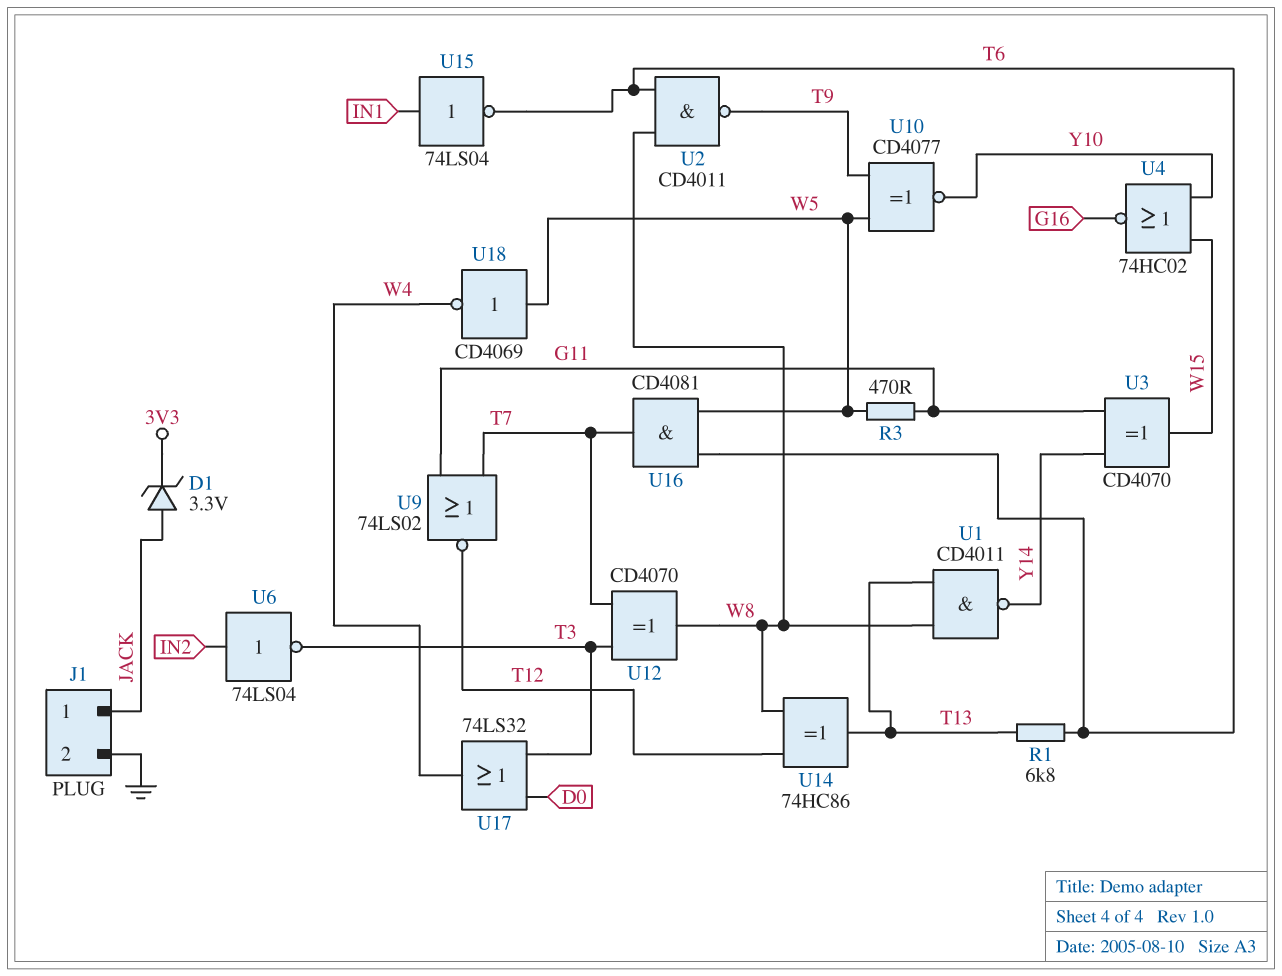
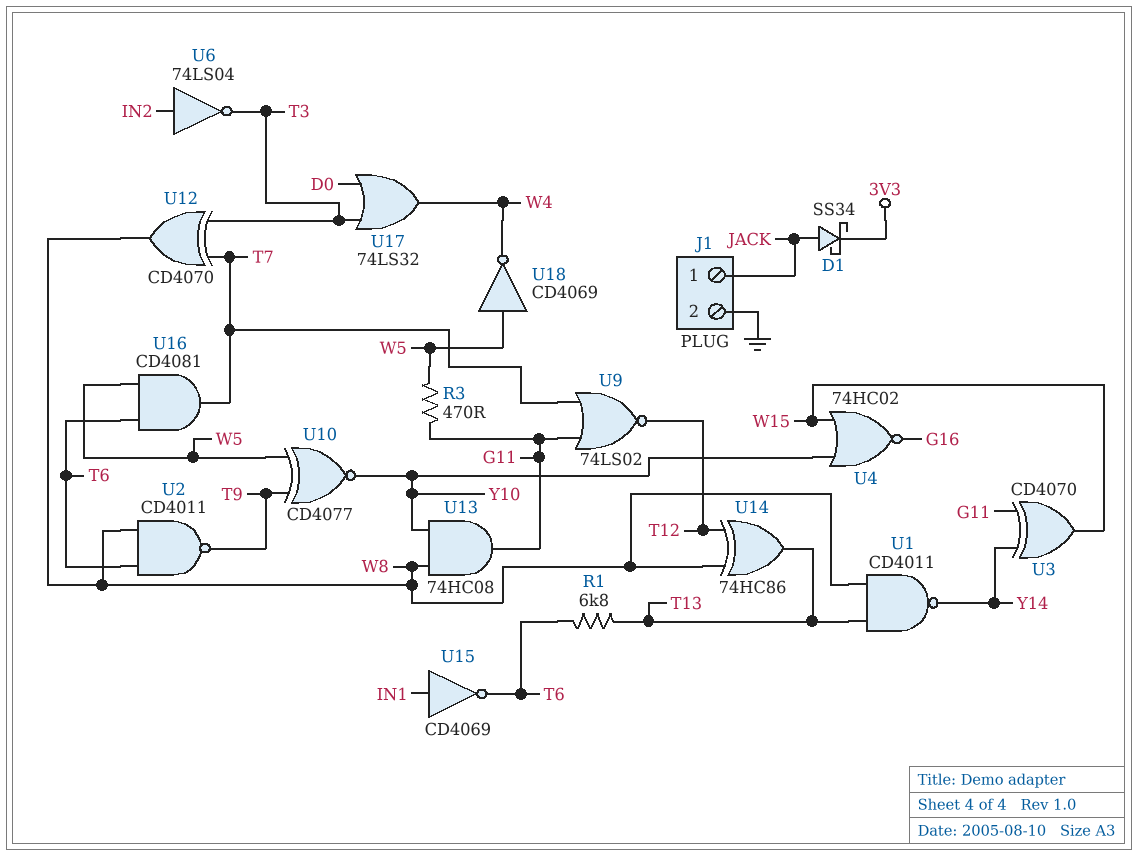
D1: zener 3.3V (A JACK, K 3V3) -> schottky SS34 (A JACK, K 3V3)
U13: none -> AND 74HC08 (in W8, in Y10, out G11)
U15: NOT 74LS04 (in IN1, out T6) -> NOT CD4069 (in IN1, out T6)

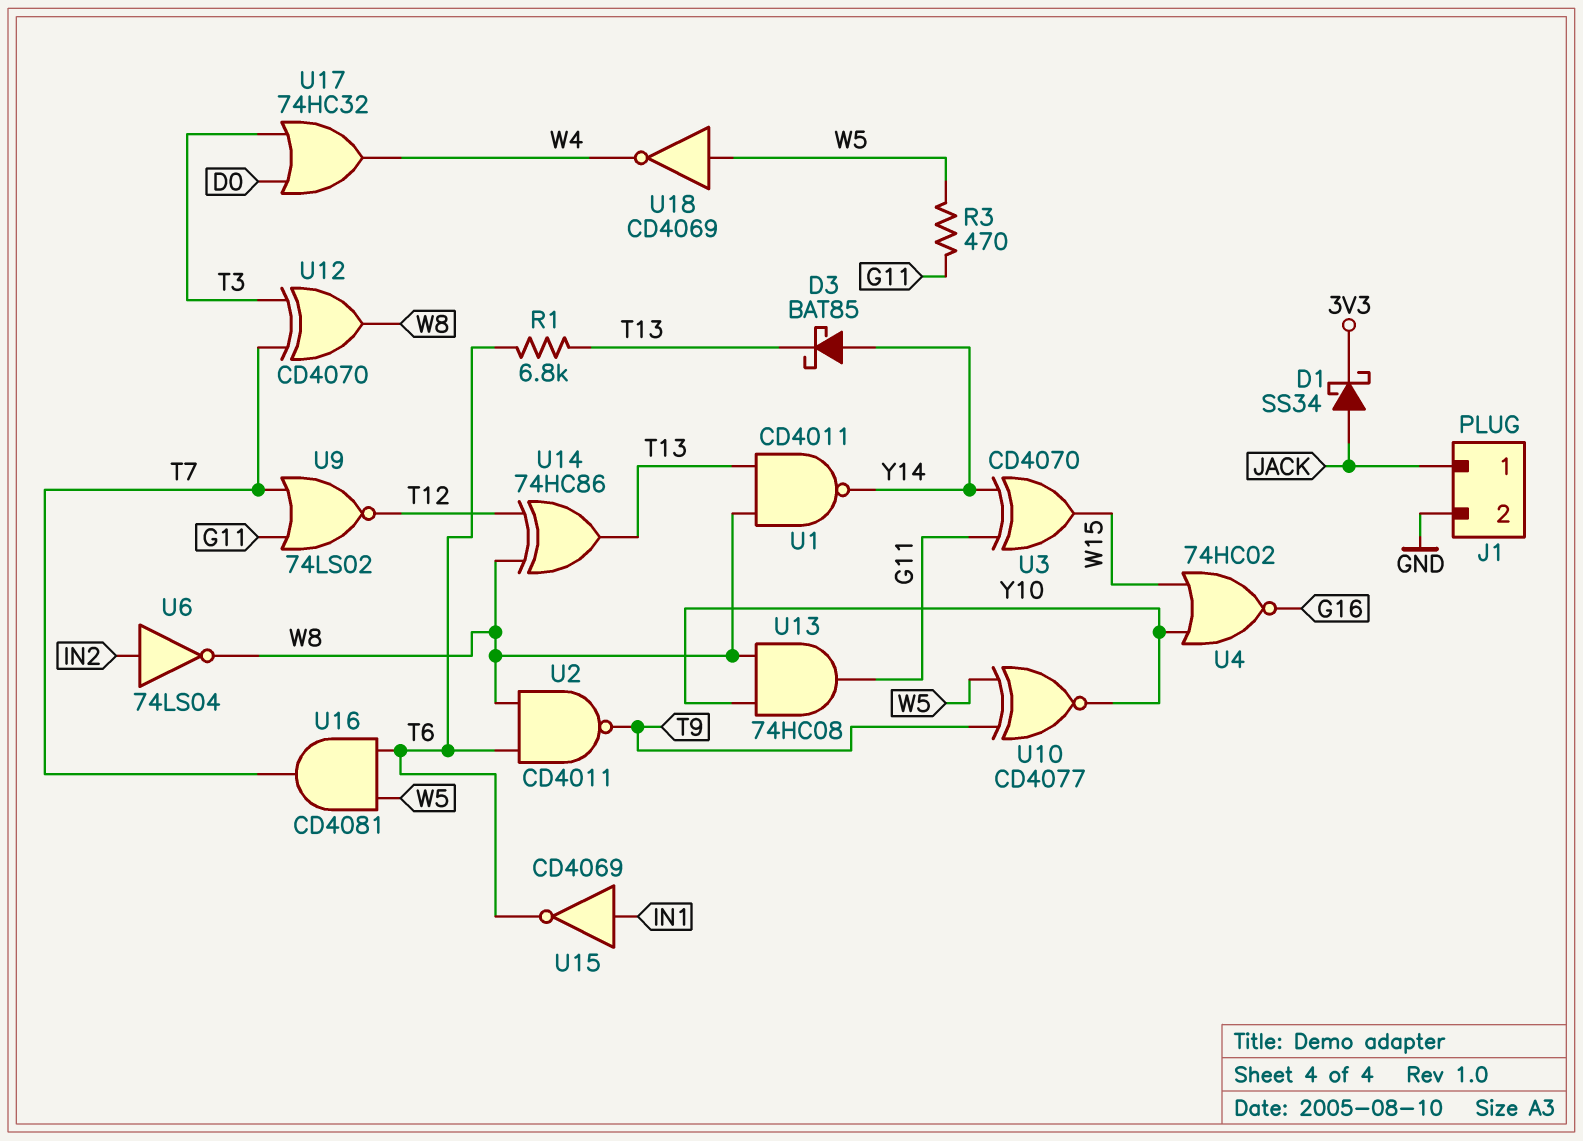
D3: none -> schottky BAT85 (A Y14, K T13)
U6: NOT 74LS04 (in IN2, out T3) -> NOT 74LS04 (in IN2, out W8)
U17: OR 74LS32 (in D0, in T3, out W4) -> OR 74HC32 (in D0, in T3, out W4)

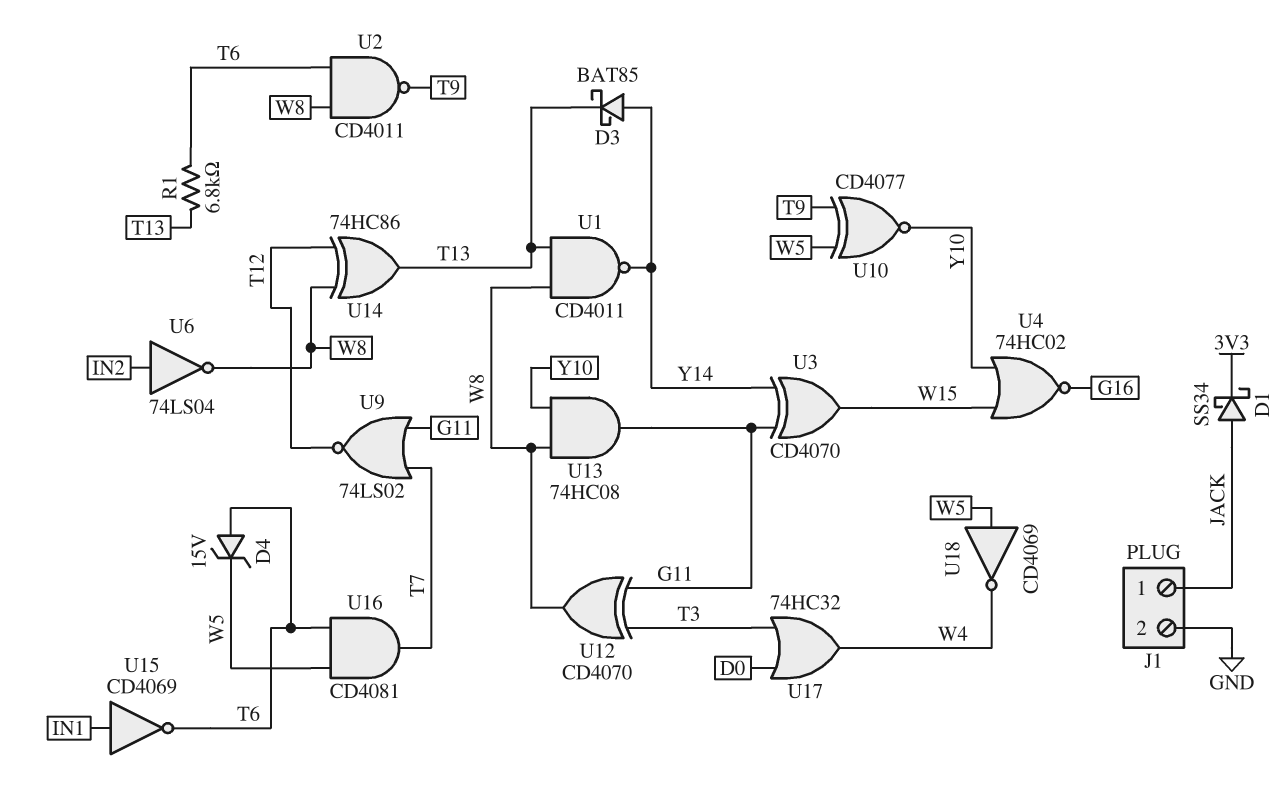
D4: none -> zener 15V (A T6, K W5)
R3: 470 (G11, W5) -> none
U12: XOR CD4070 (in T3, in T7, out W8) -> XOR CD4070 (in G11, in T3, out W8)

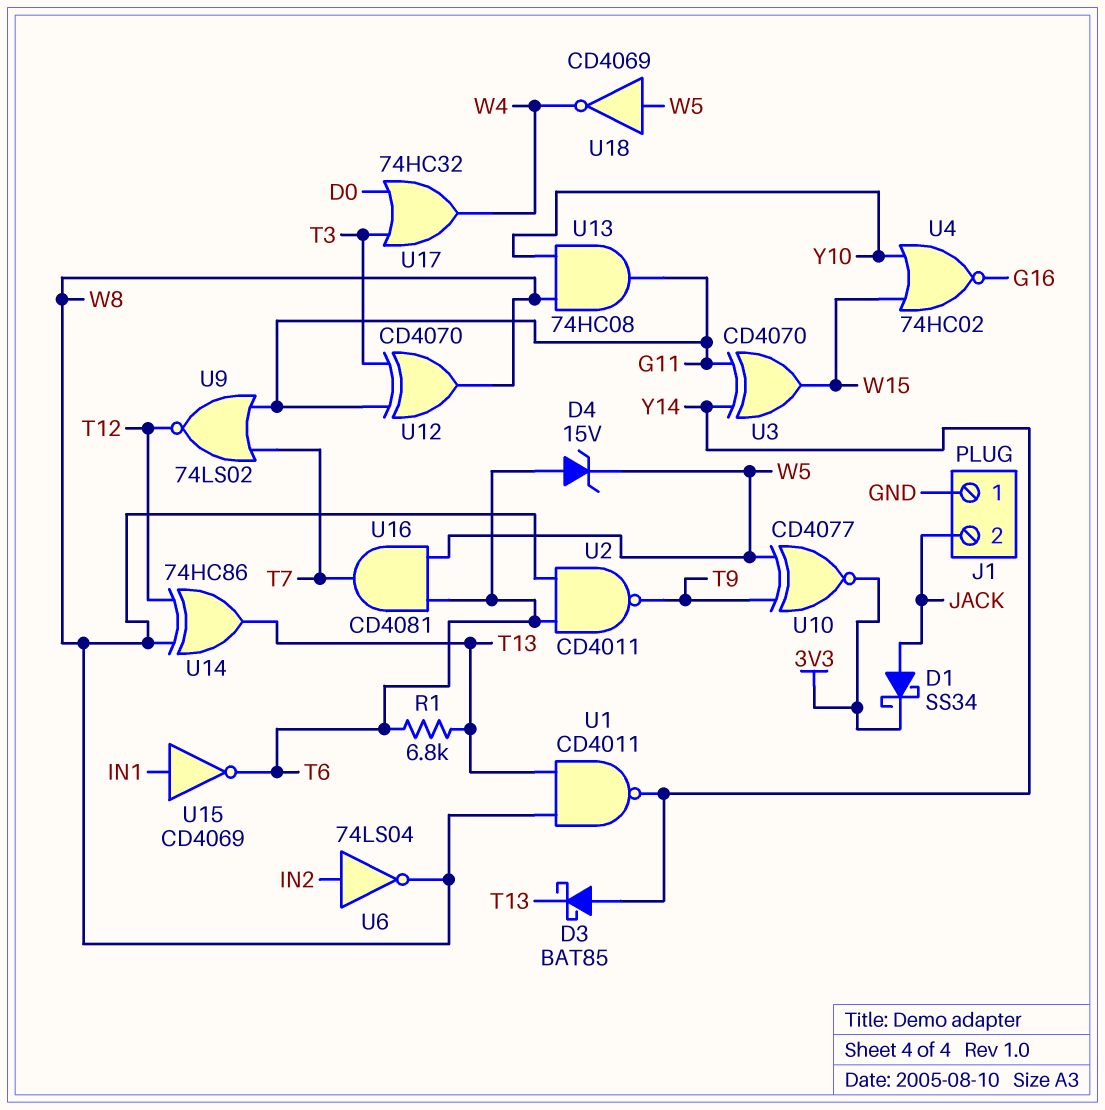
J1 pin 1: JACK -> GND
J1 pin 2: GND -> JACK
U10: XNOR CD4077 (in T9, in W5, out Y10) -> XNOR CD4077 (in T9, in W5, out 3V3)

